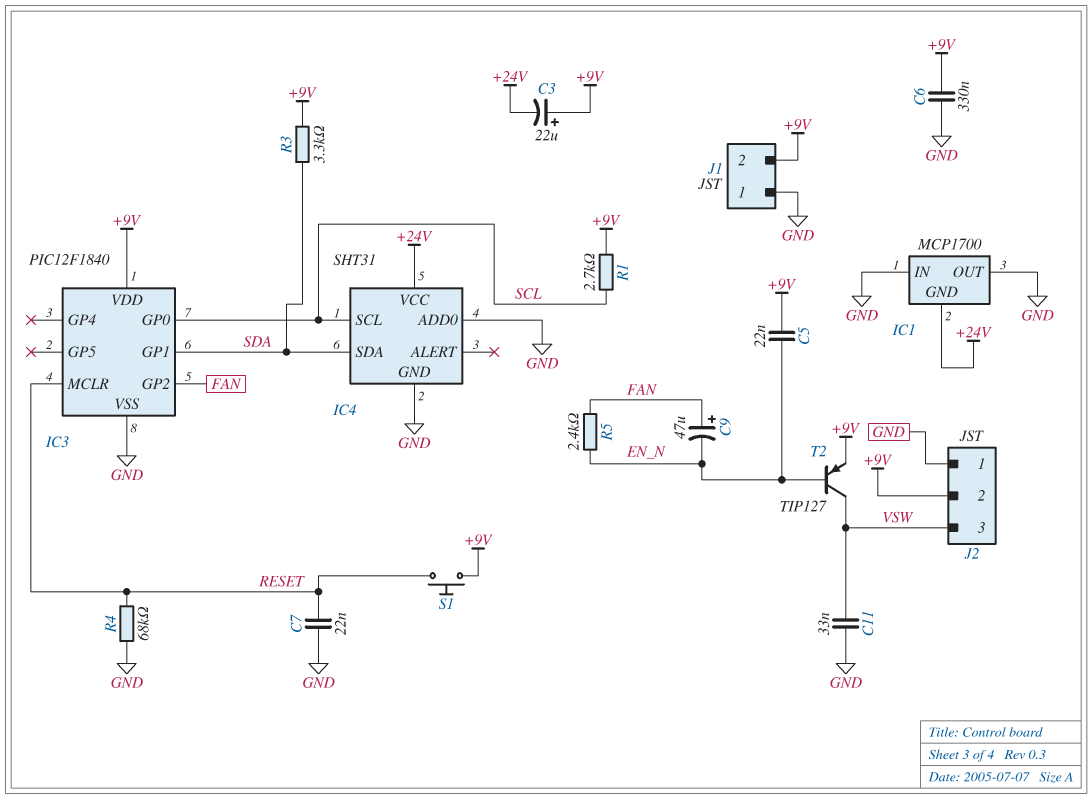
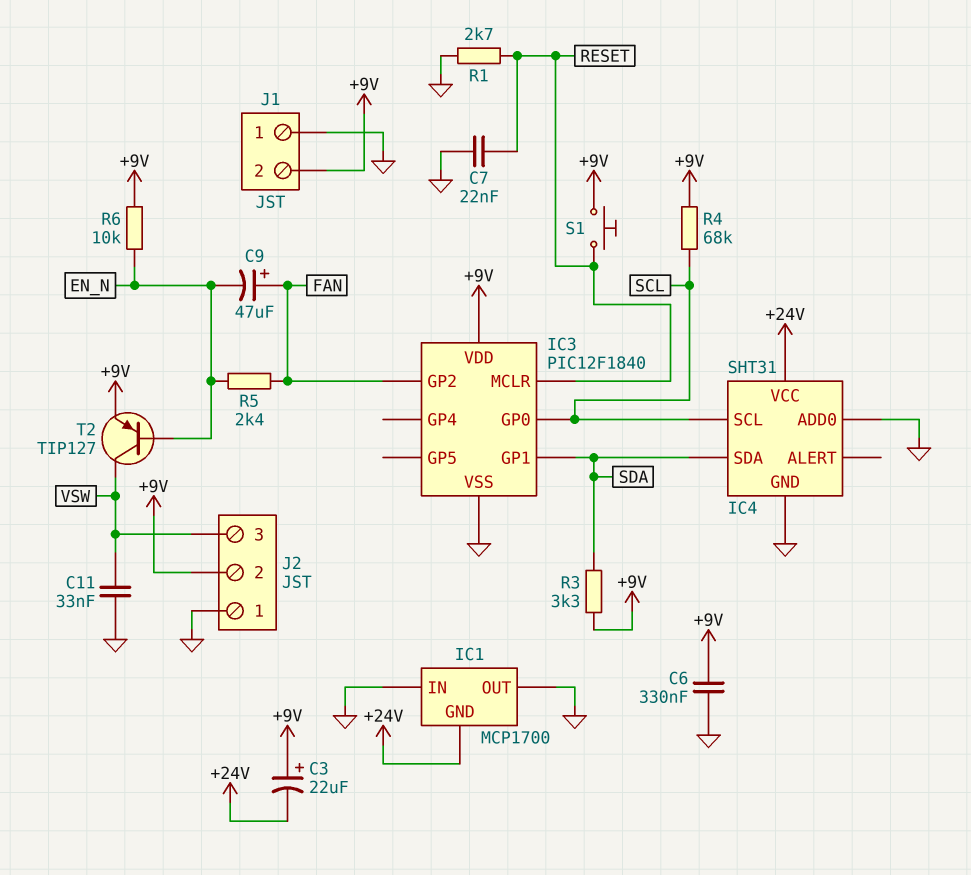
C5: 22nF (+9V, EN_N) -> none
R1: 2.7k (+9V, SCL) -> 2.7k (GND, RESET)
R4: 68k (GND, RESET) -> 68k (+9V, SCL)
R6: none -> 10k (+9V, EN_N)

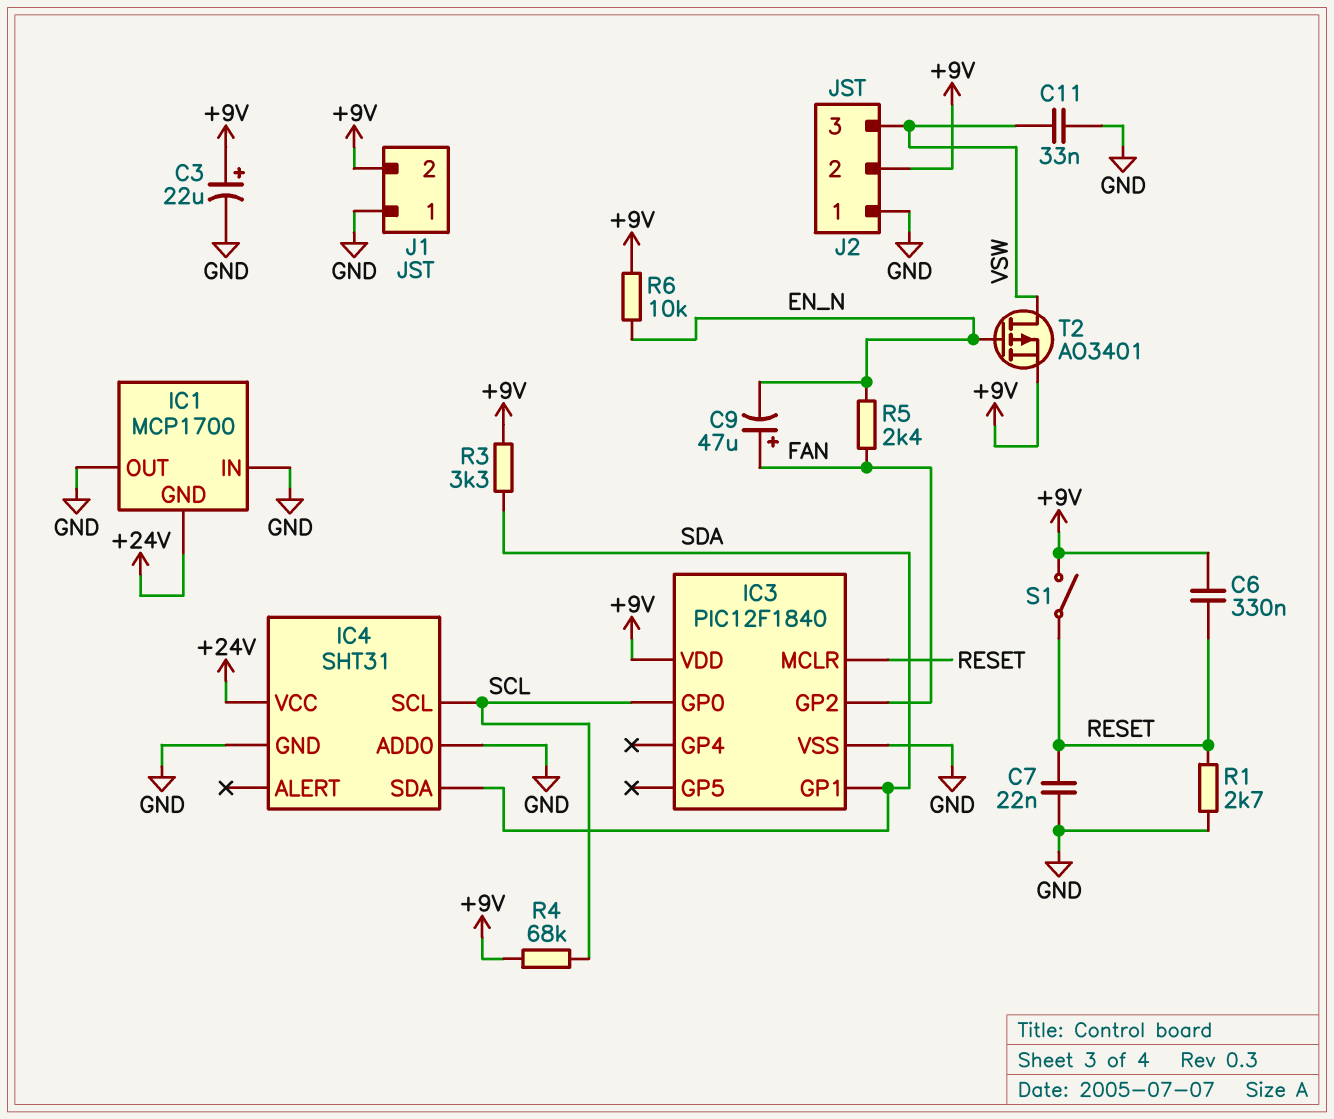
C3: 22uF (plus +9V, minus +24V) -> 22uF (plus +9V, minus GND)
C6: 330nF (+9V, GND) -> 330nF (+9V, RESET)
S1: button (+9V, RESET) -> switch (+9V, RESET)
T2: PNP TIP127 (B EN_N, C VSW, E +9V) -> PMOS AO3401 (G EN_N, D VSW, S +9V)

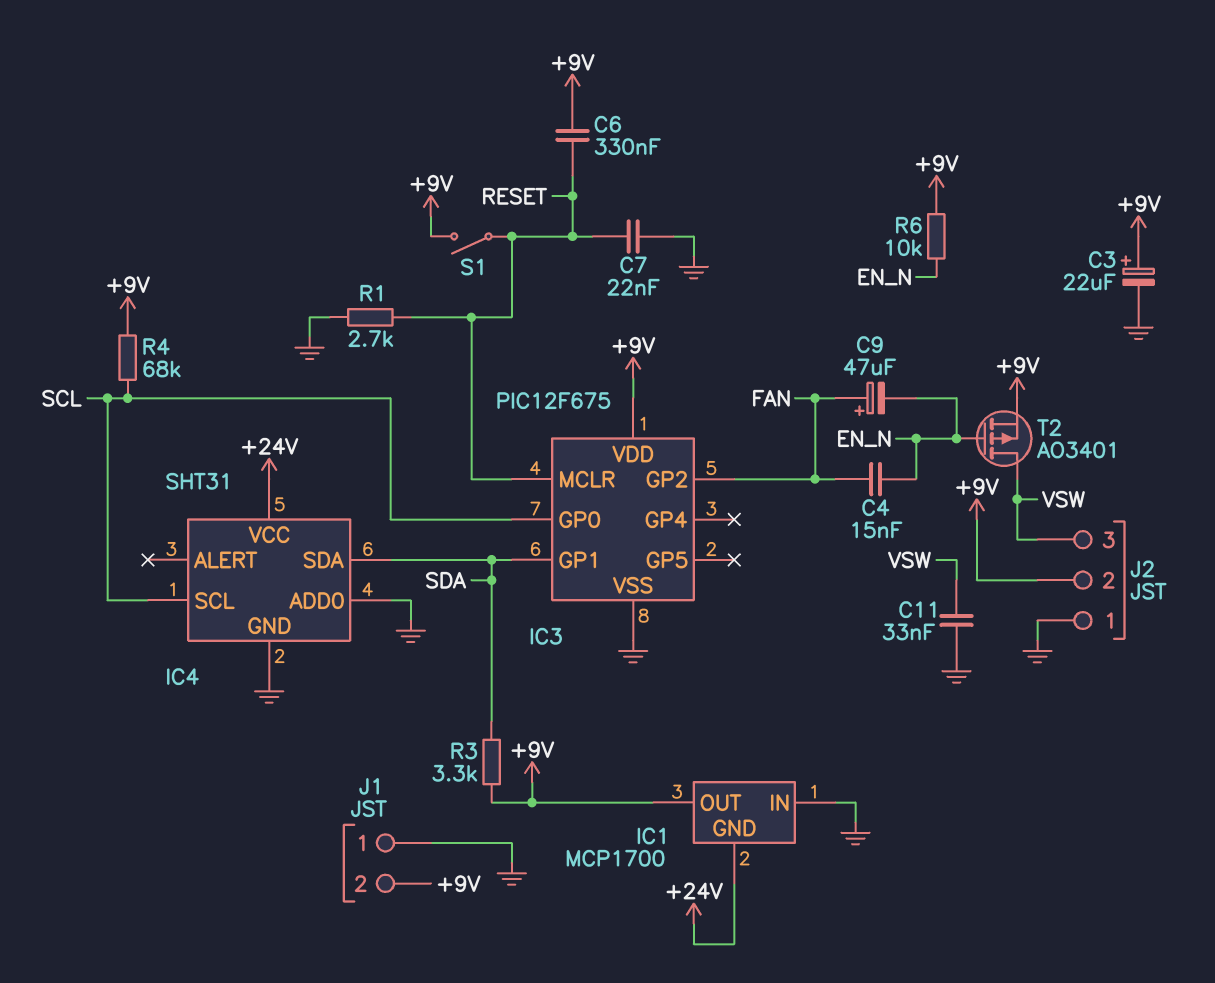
C4: none -> 15nF (EN_N, FAN)
IC1 pin OUT: GND -> +9V
IC3: PIC12F1840 -> PIC12F675
R5: 2.4k (EN_N, FAN) -> none

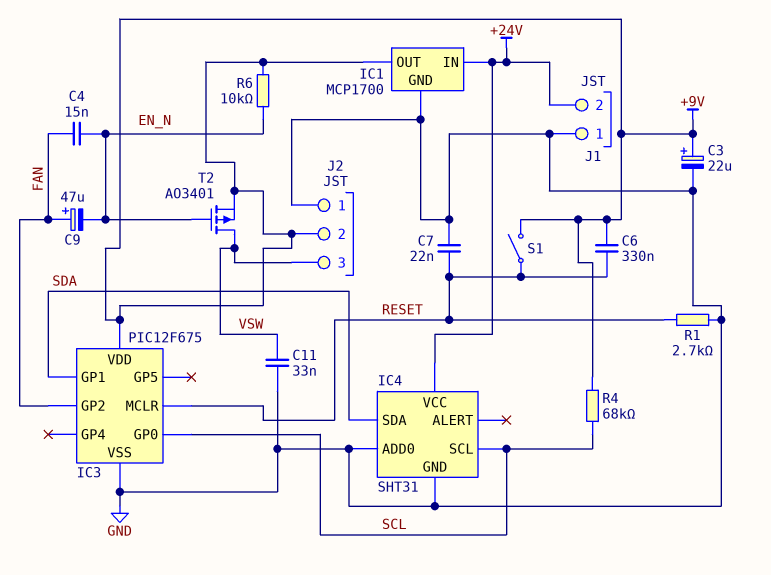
IC1 pin GND: +24V -> GND
IC1 pin IN: GND -> +24V
J1 pin 2: +9V -> +24V
R3: 3.3k (+9V, SDA) -> none

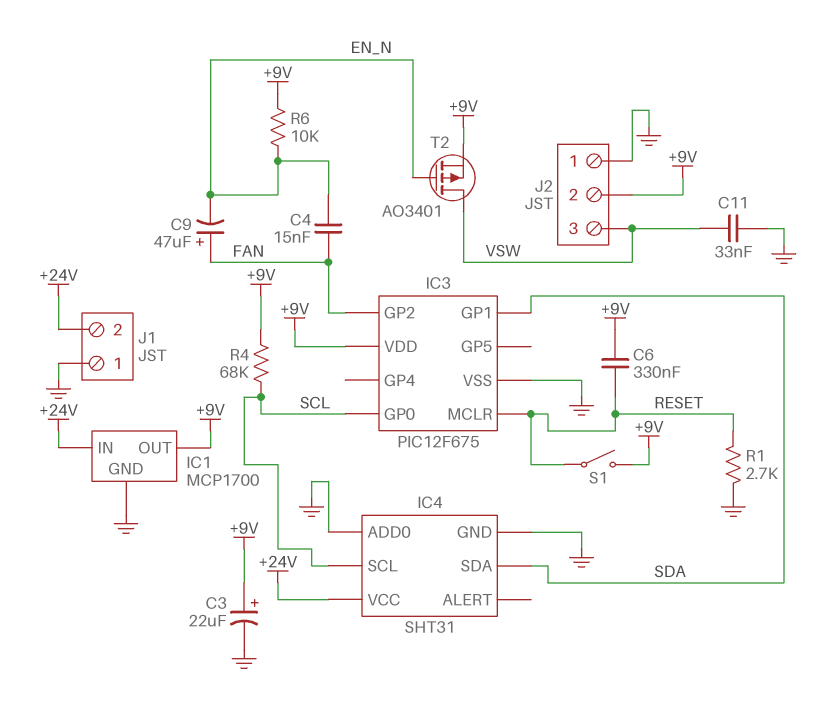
C7: 22nF (GND, RESET) -> none

